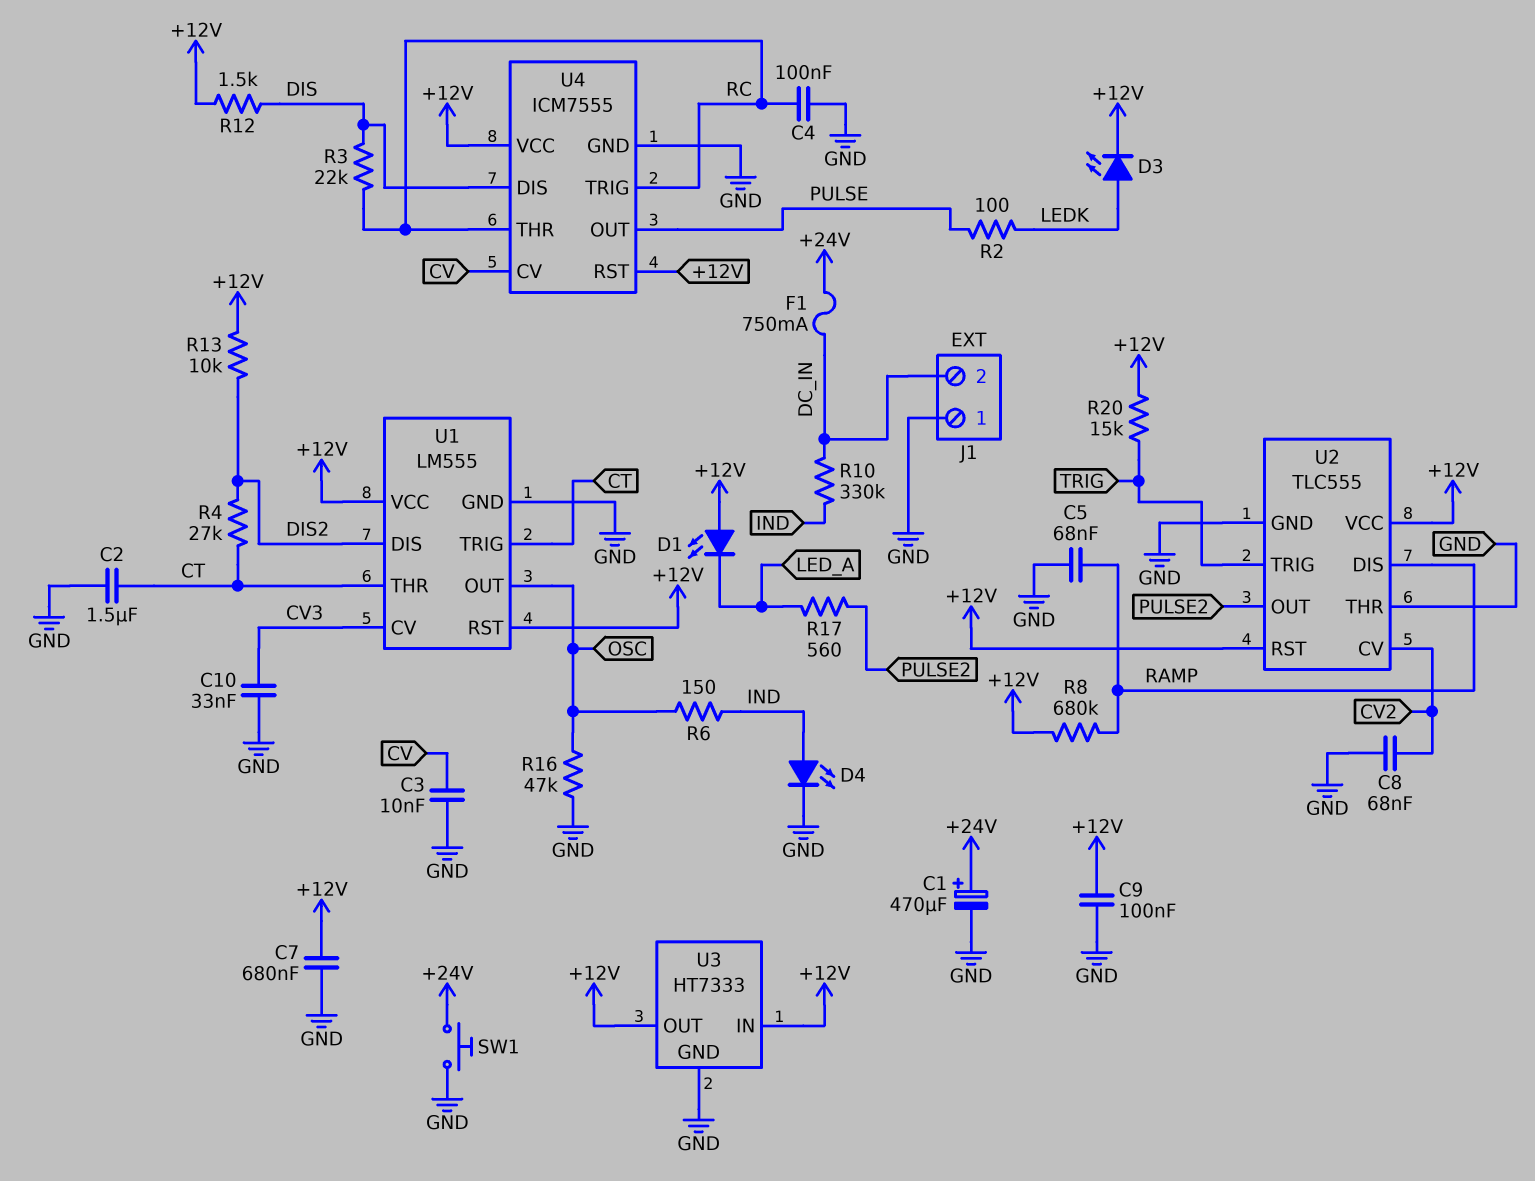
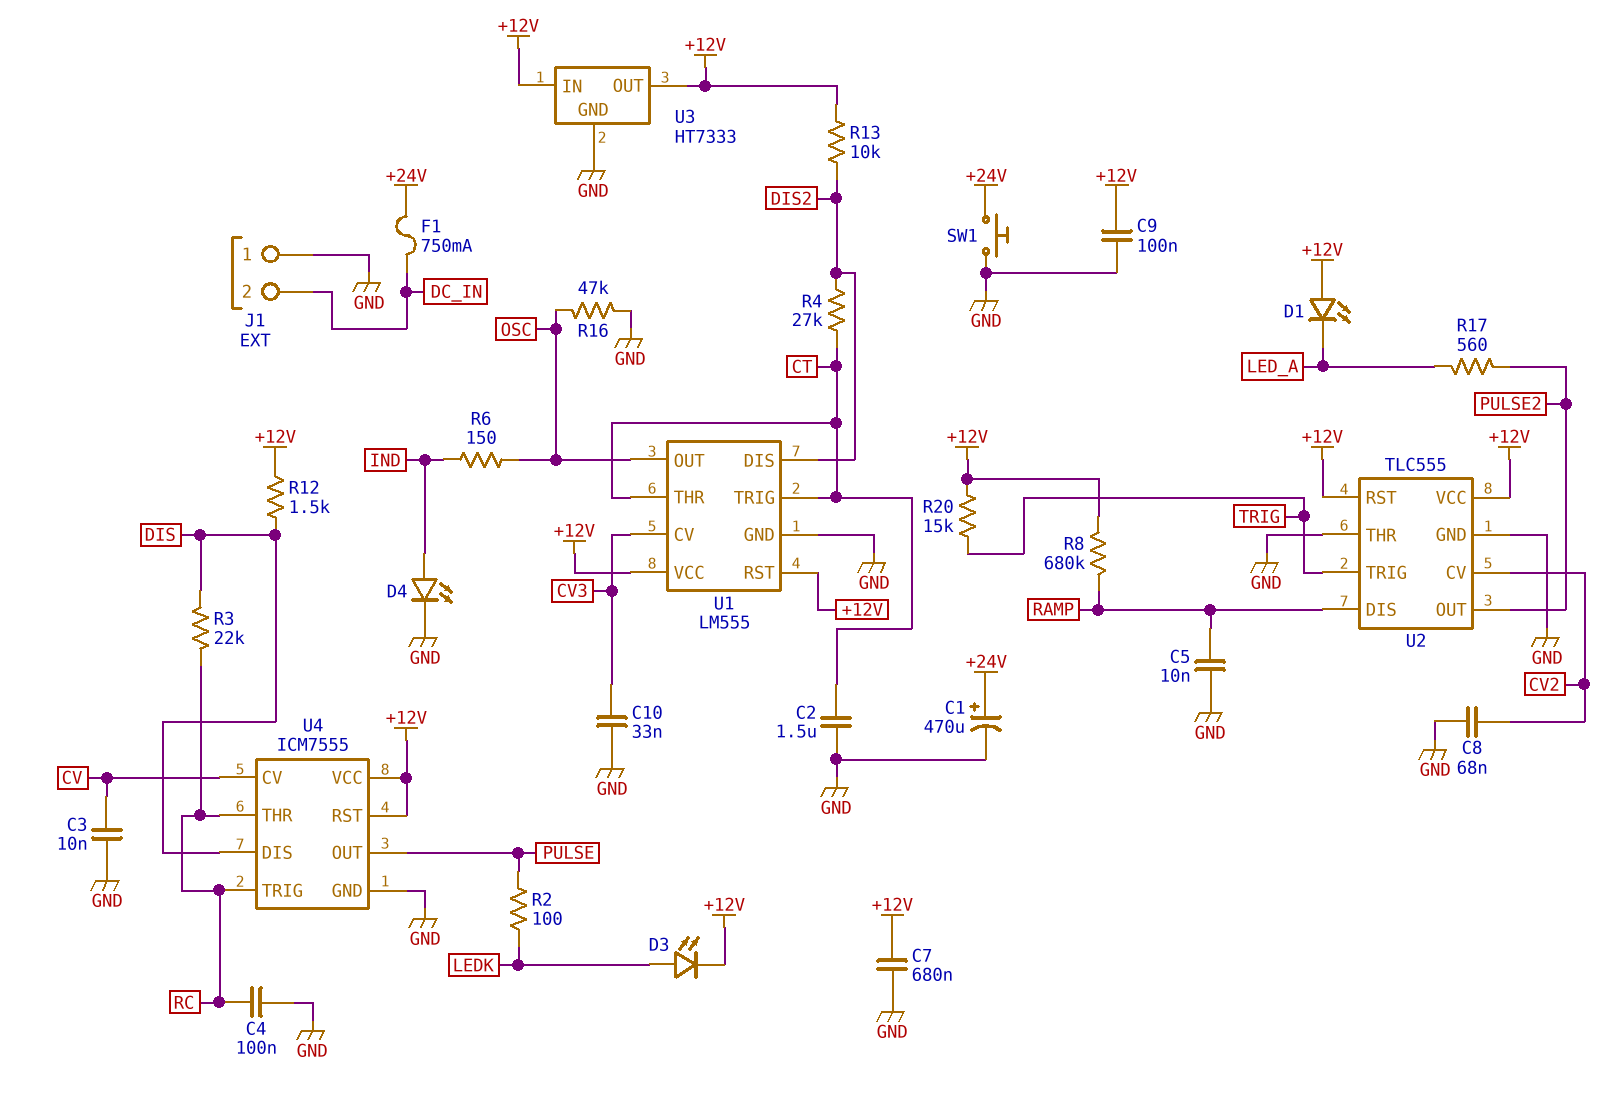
C5: 68nF (GND, RAMP) -> 10nF (GND, RAMP)
R10: 330k (DC_IN, IND) -> none

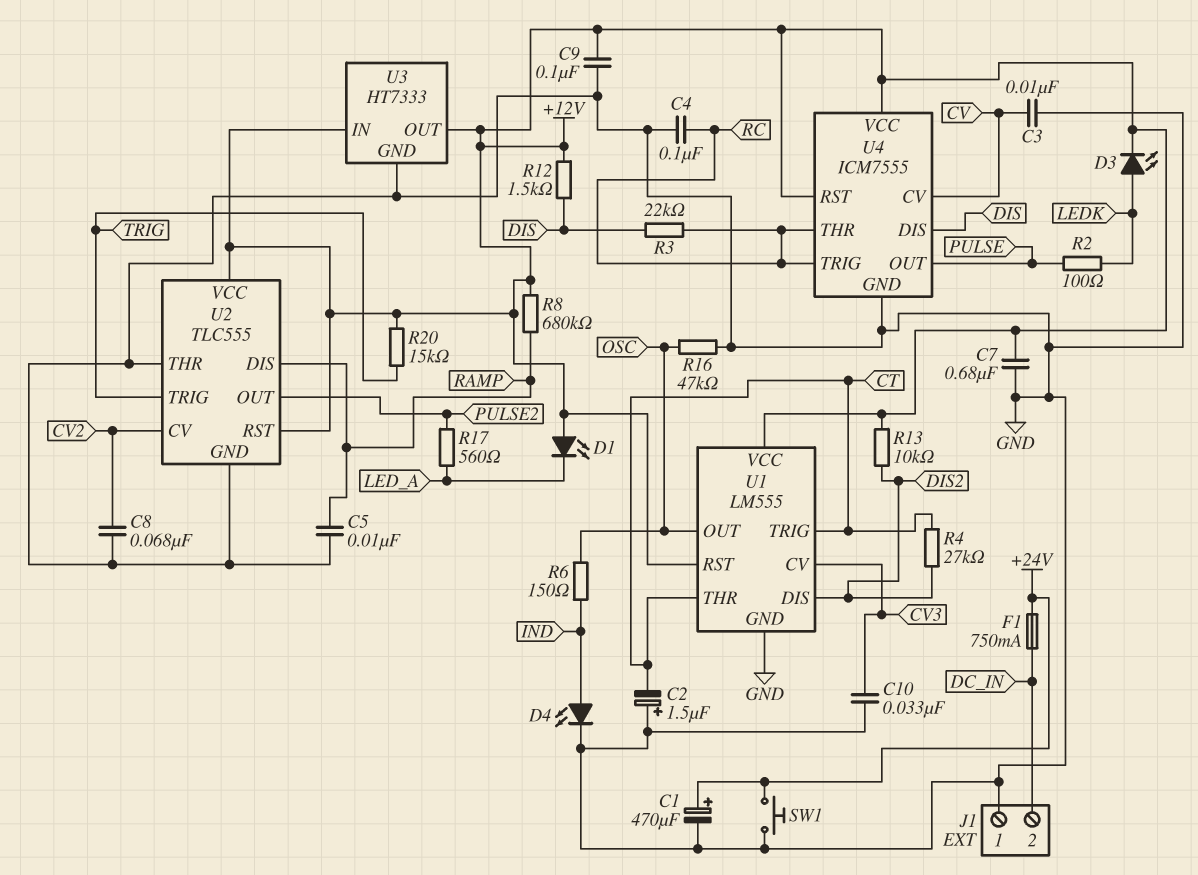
C2: 1.5uF (CT, GND) -> 1.5uF (plus GND, minus CT)

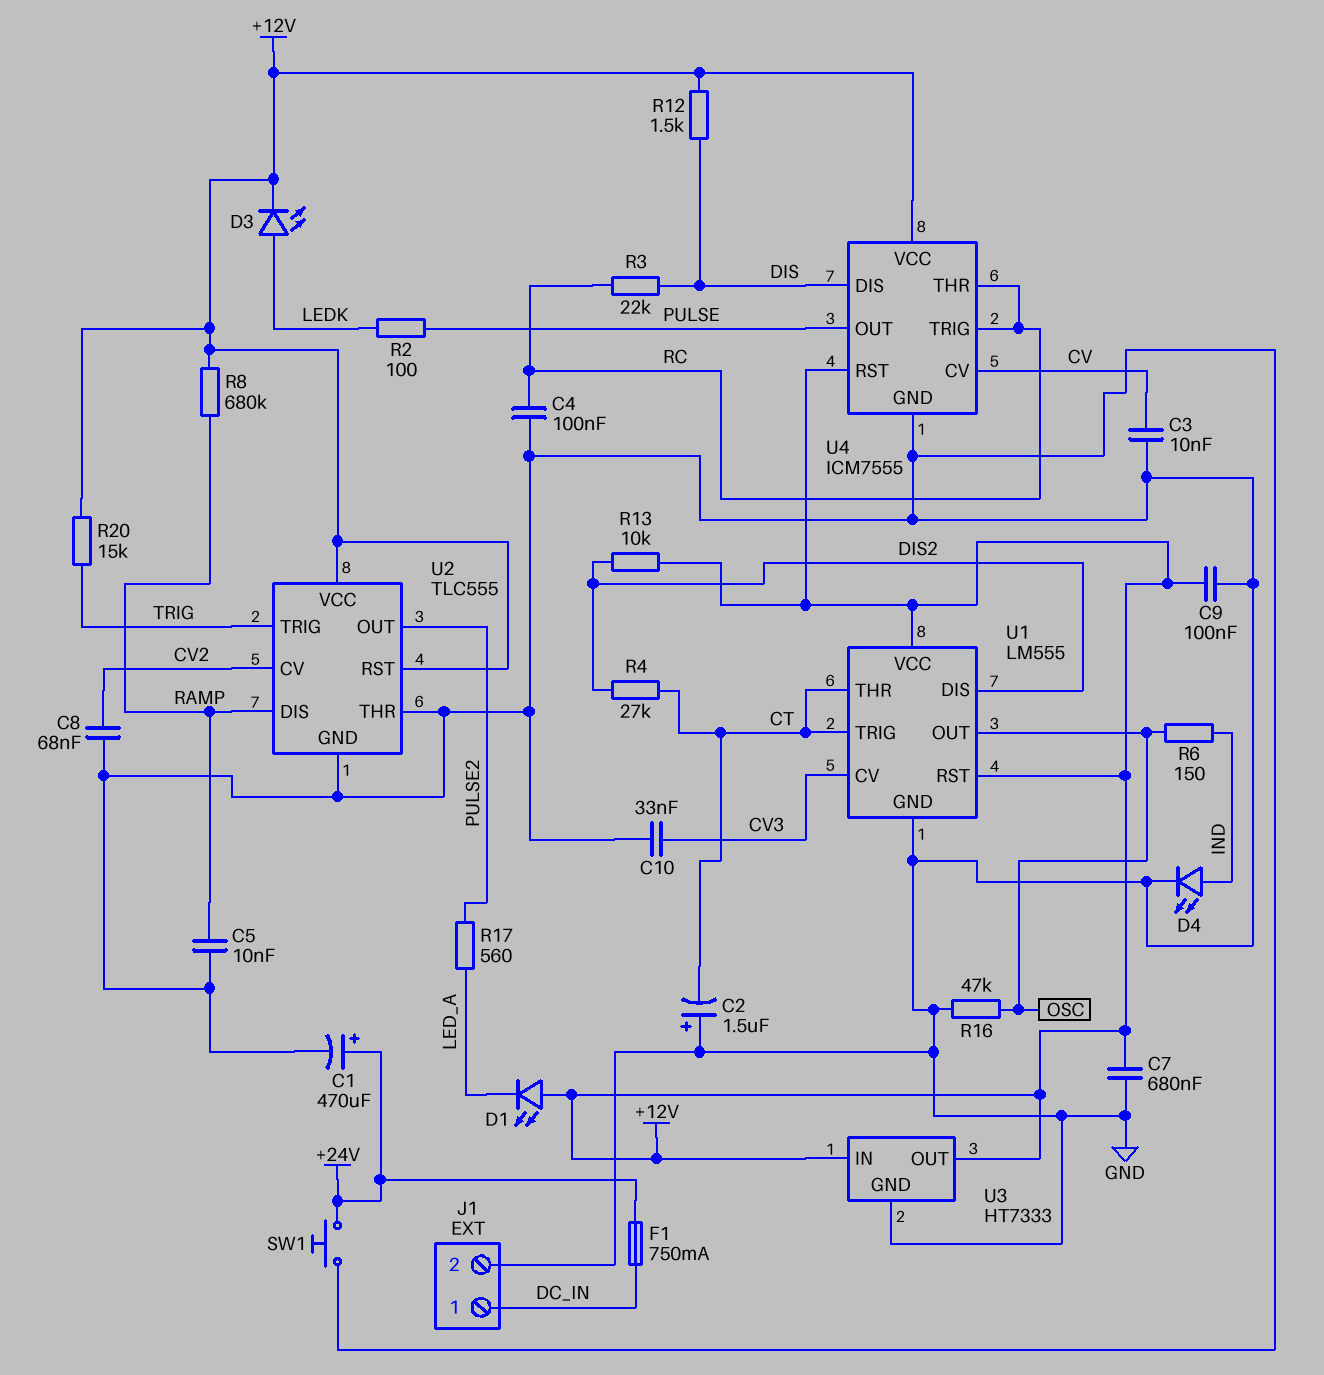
J1 pin 1: GND -> DC_IN
J1 pin 2: DC_IN -> GND

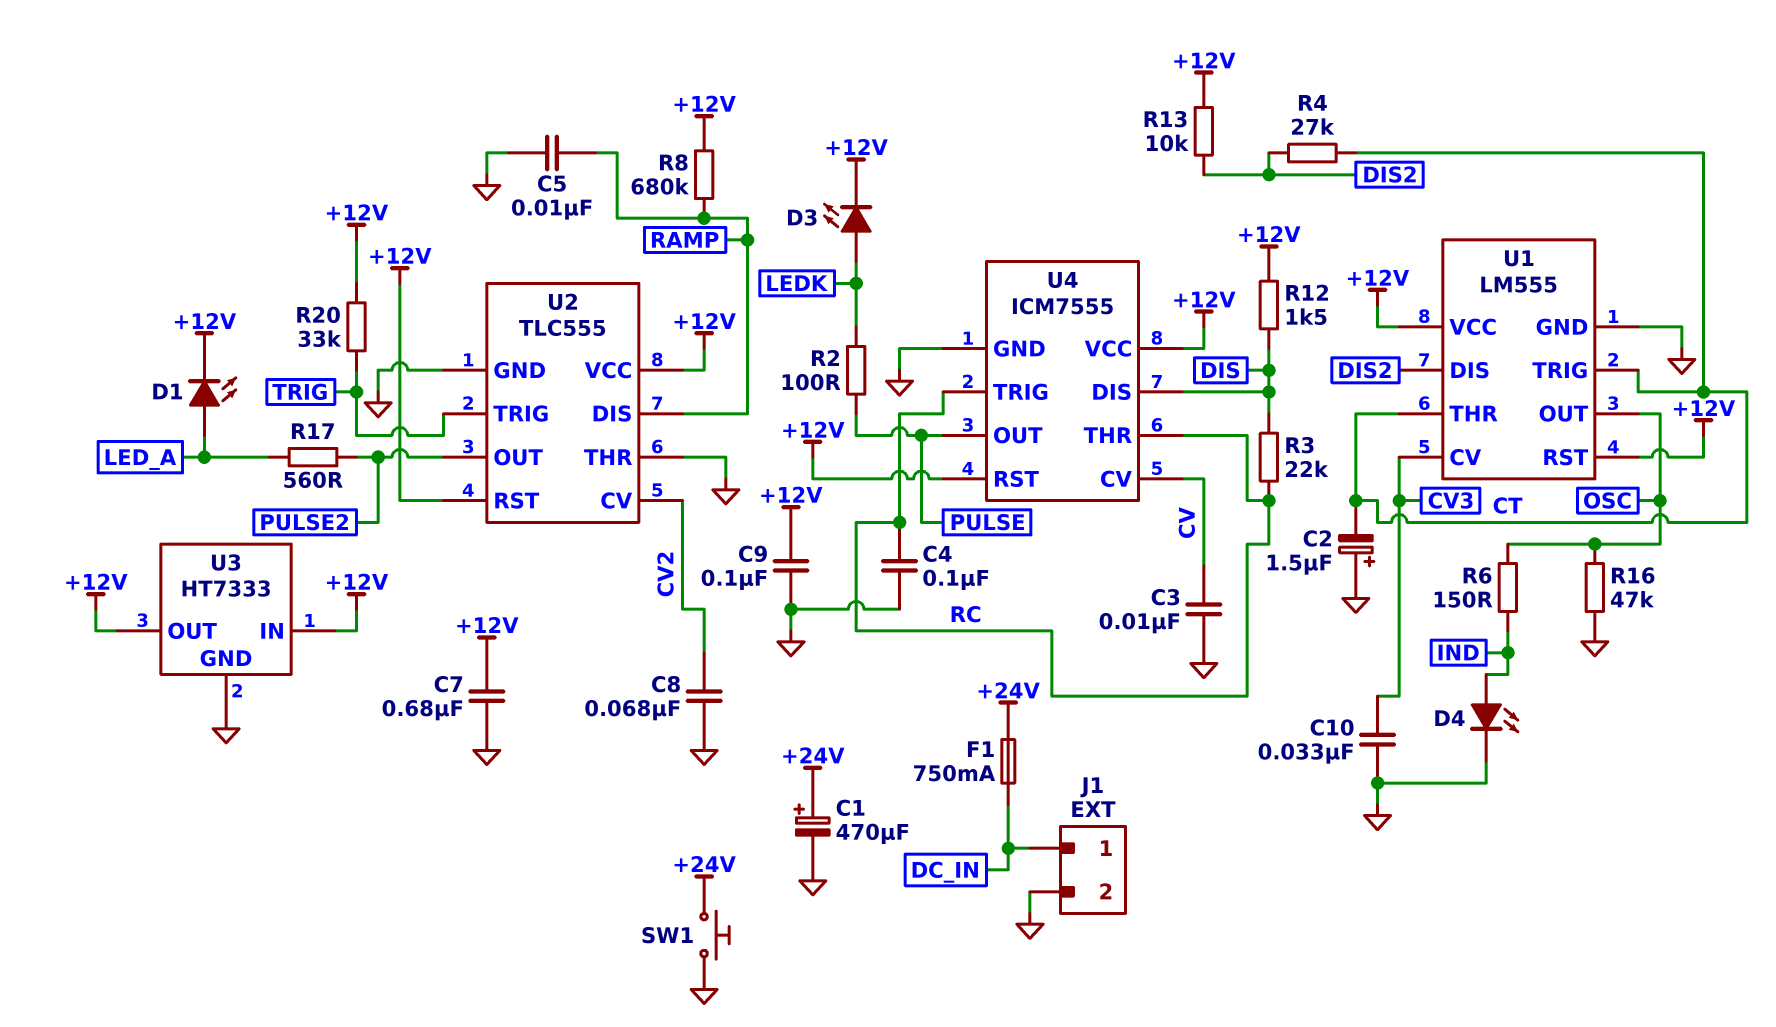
D1: LED (A +12V, K LED_A) -> LED (A LED_A, K +12V)
R20: 15k (+12V, TRIG) -> 33k (+12V, TRIG)

